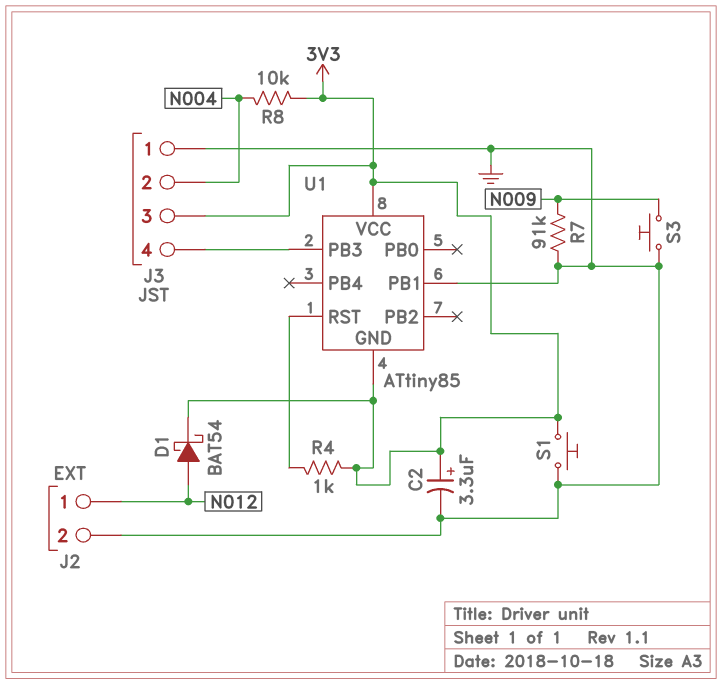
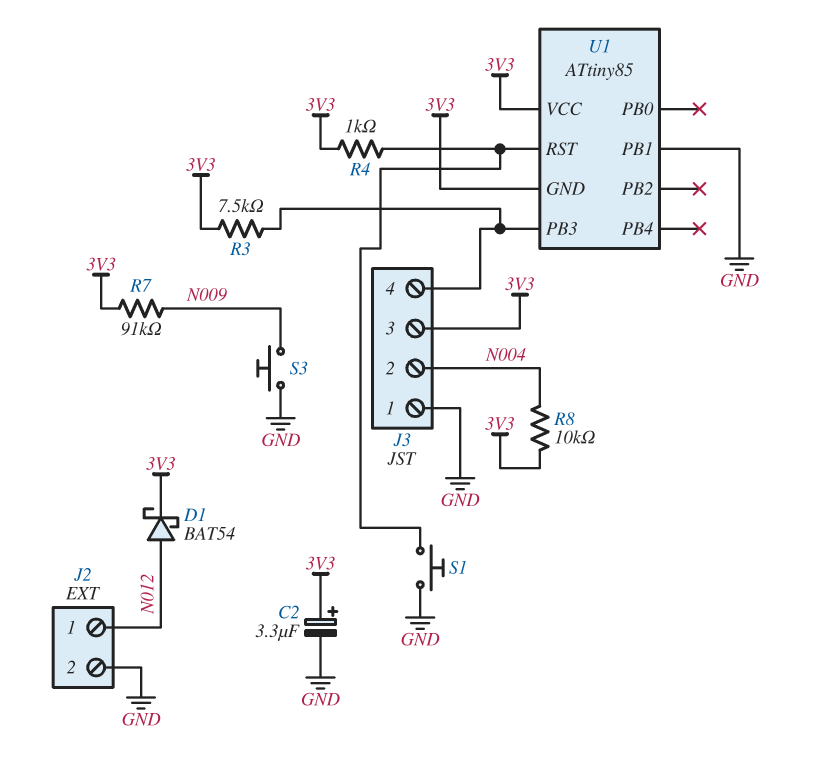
R3: none -> 7.5k (3V3, J3/4)
R7: 91k (GND, N009) -> 91k (3V3, N009)
S1: button (3V3, GND) -> button (GND, U1/RST)

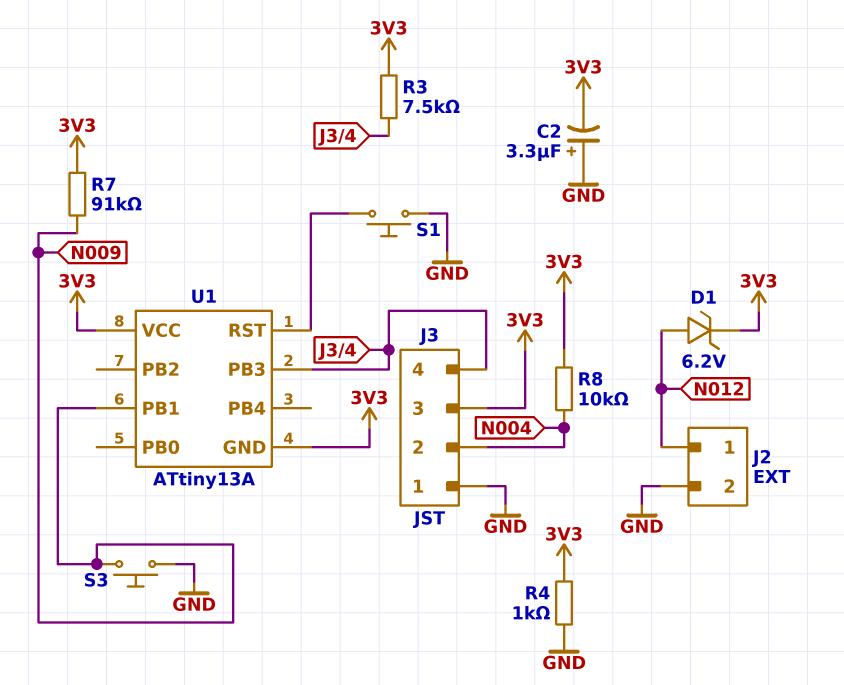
C2: 3.3uF (plus 3V3, minus GND) -> 3.3uF (plus GND, minus 3V3)
D1: schottky BAT54 (A N012, K 3V3) -> zener 6.2V (A N012, K 3V3)
R4: 1k (3V3, U1/RST) -> 1k (3V3, GND)
U1: ATtiny85 -> ATtiny13A
U1 pin PB1: GND -> N009

